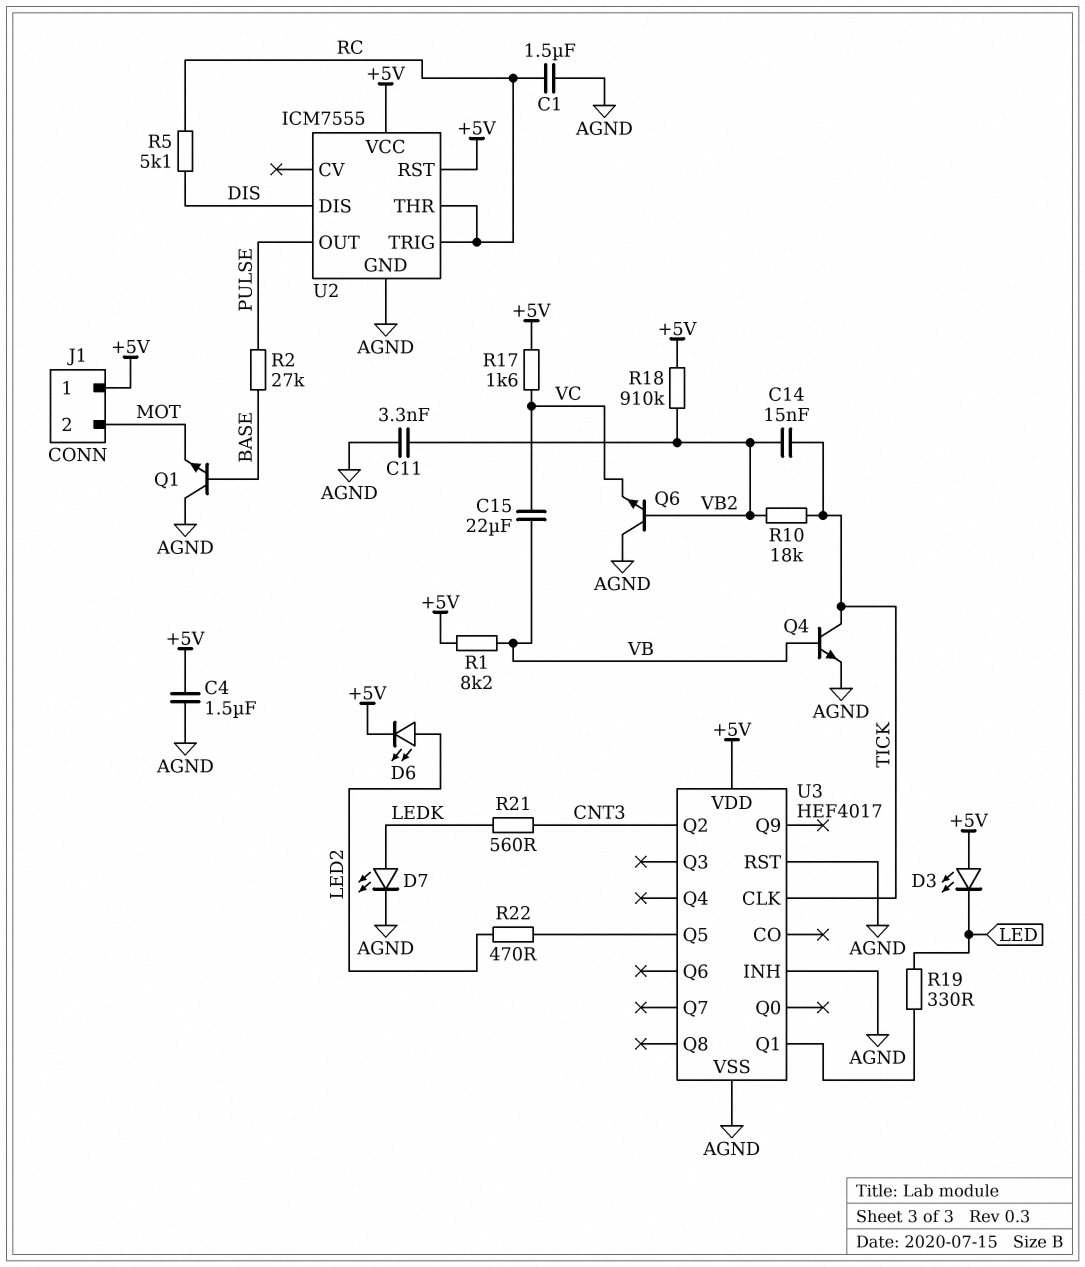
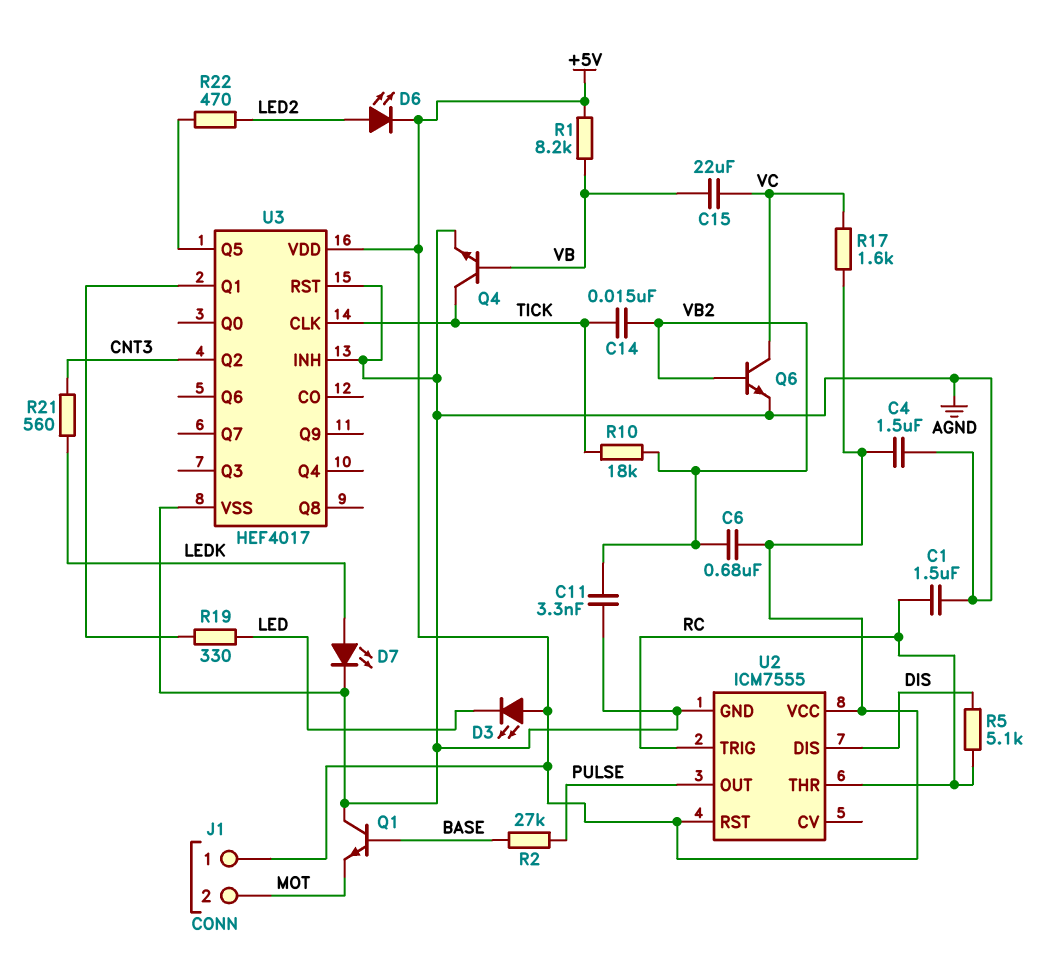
C6: none -> 680nF (+5V, VB2)
Q6: NPN (B VB2, C AGND, E VC) -> NPN (B VB2, C VC, E AGND)
R18: 910k (+5V, VB2) -> none

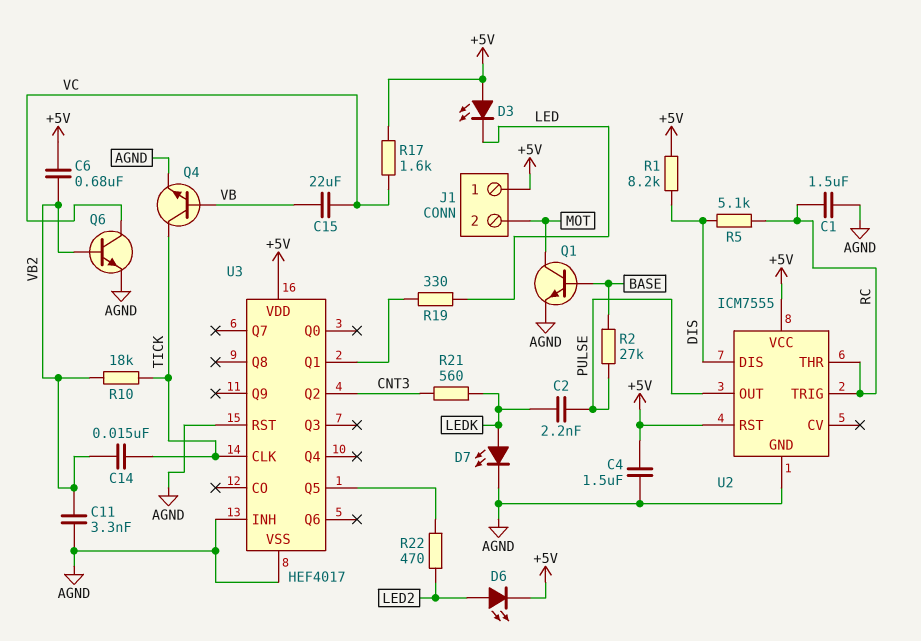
C2: none -> 2.2nF (LEDK, PULSE)
Q1: NPN (B BASE, C AGND, E MOT) -> NPN (B BASE, C MOT, E AGND)
R1: 8.2k (+5V, VB) -> 8.2k (+5V, DIS)

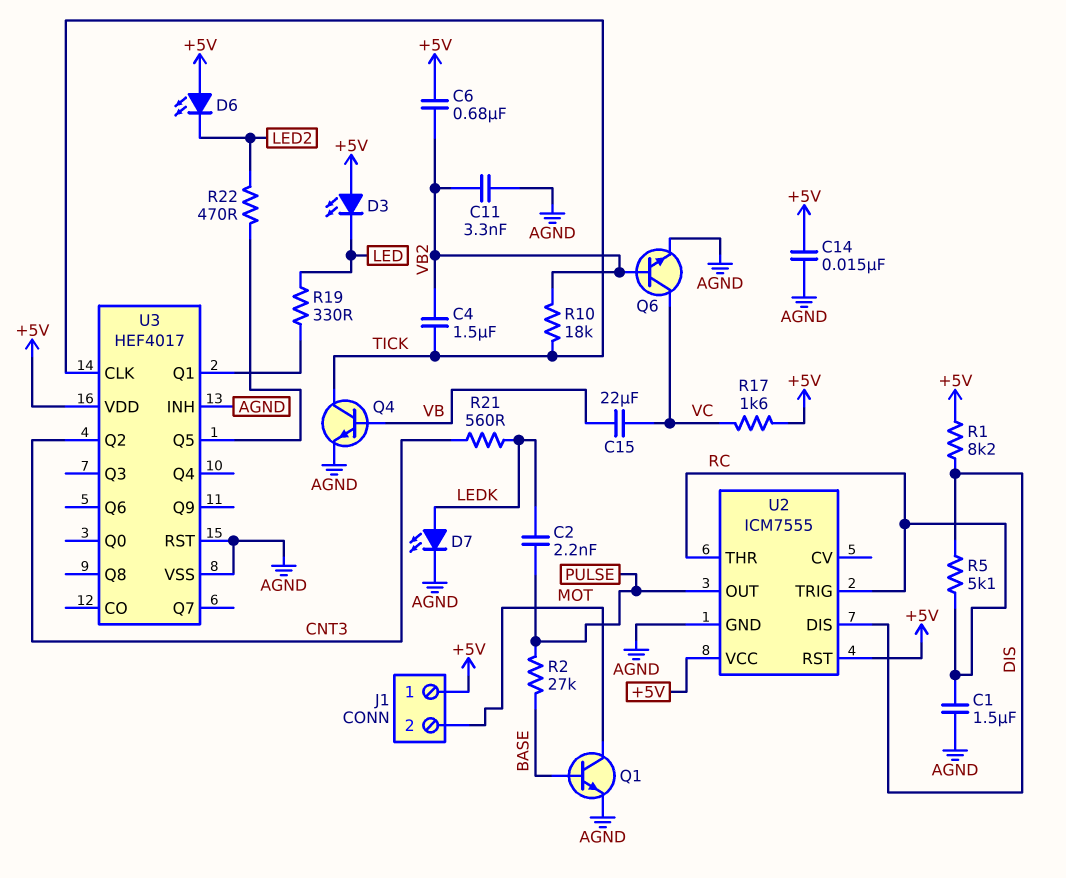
C4: 1.5uF (+5V, AGND) -> 1.5uF (TICK, VB2)
C14: 15nF (TICK, VB2) -> 15nF (+5V, AGND)
D6: LED (A LED2, K +5V) -> LED (A +5V, K LED2)

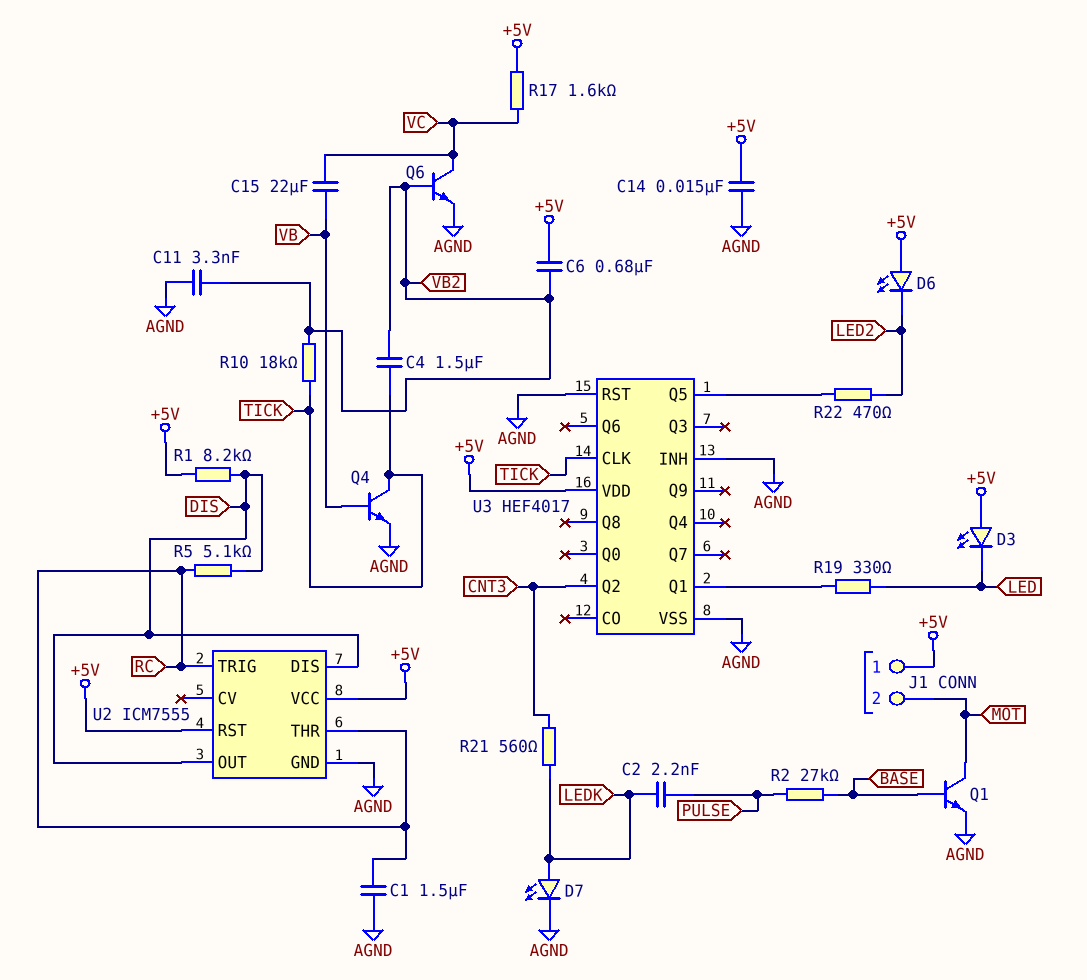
U2 pin OUT: PULSE -> DIS

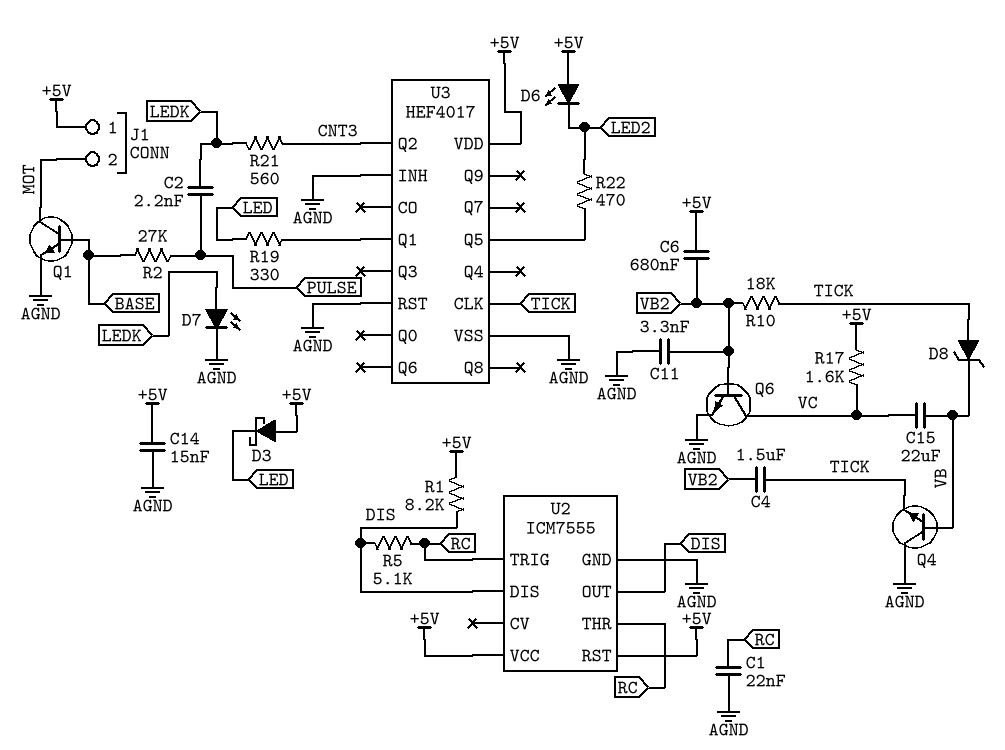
C1: 1.5uF (AGND, RC) -> 22nF (AGND, RC)
D3: LED (A +5V, K LED) -> schottky (A +5V, K LED)
D8: none -> zener (A TICK, K VB)
Q4: NPN (B VB, C TICK, E AGND) -> NPN (B VB, C AGND, E TICK)

